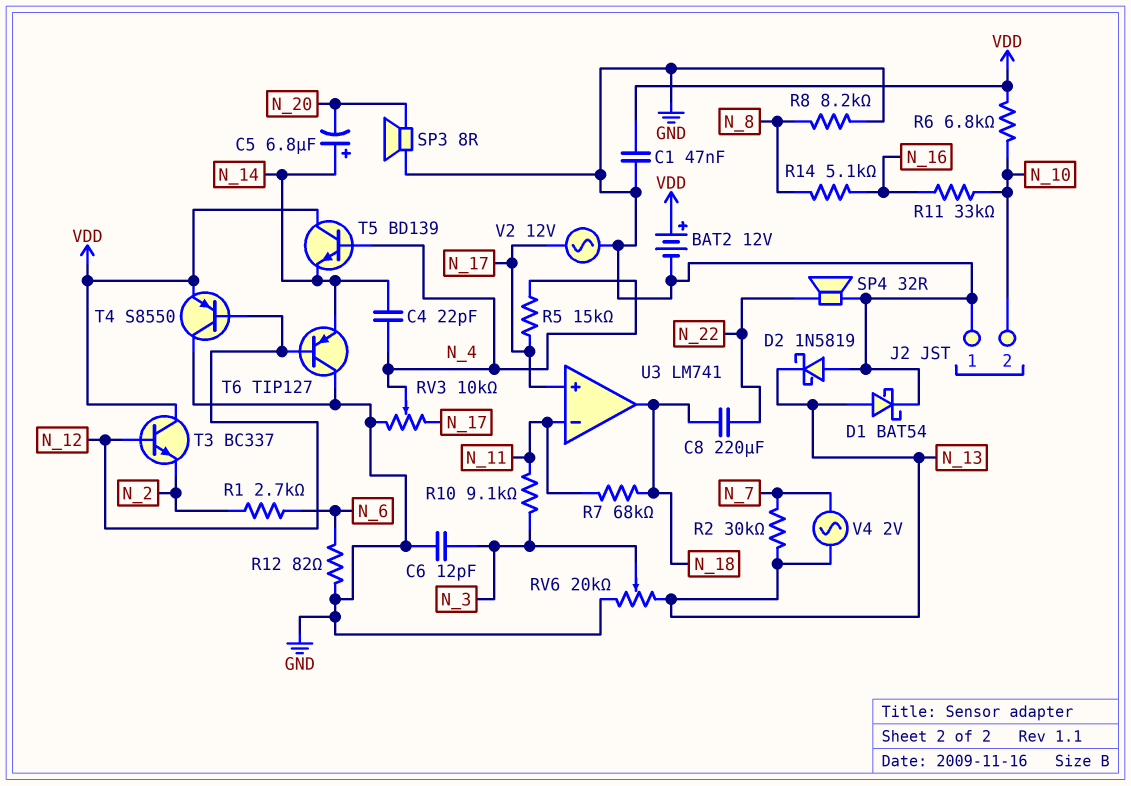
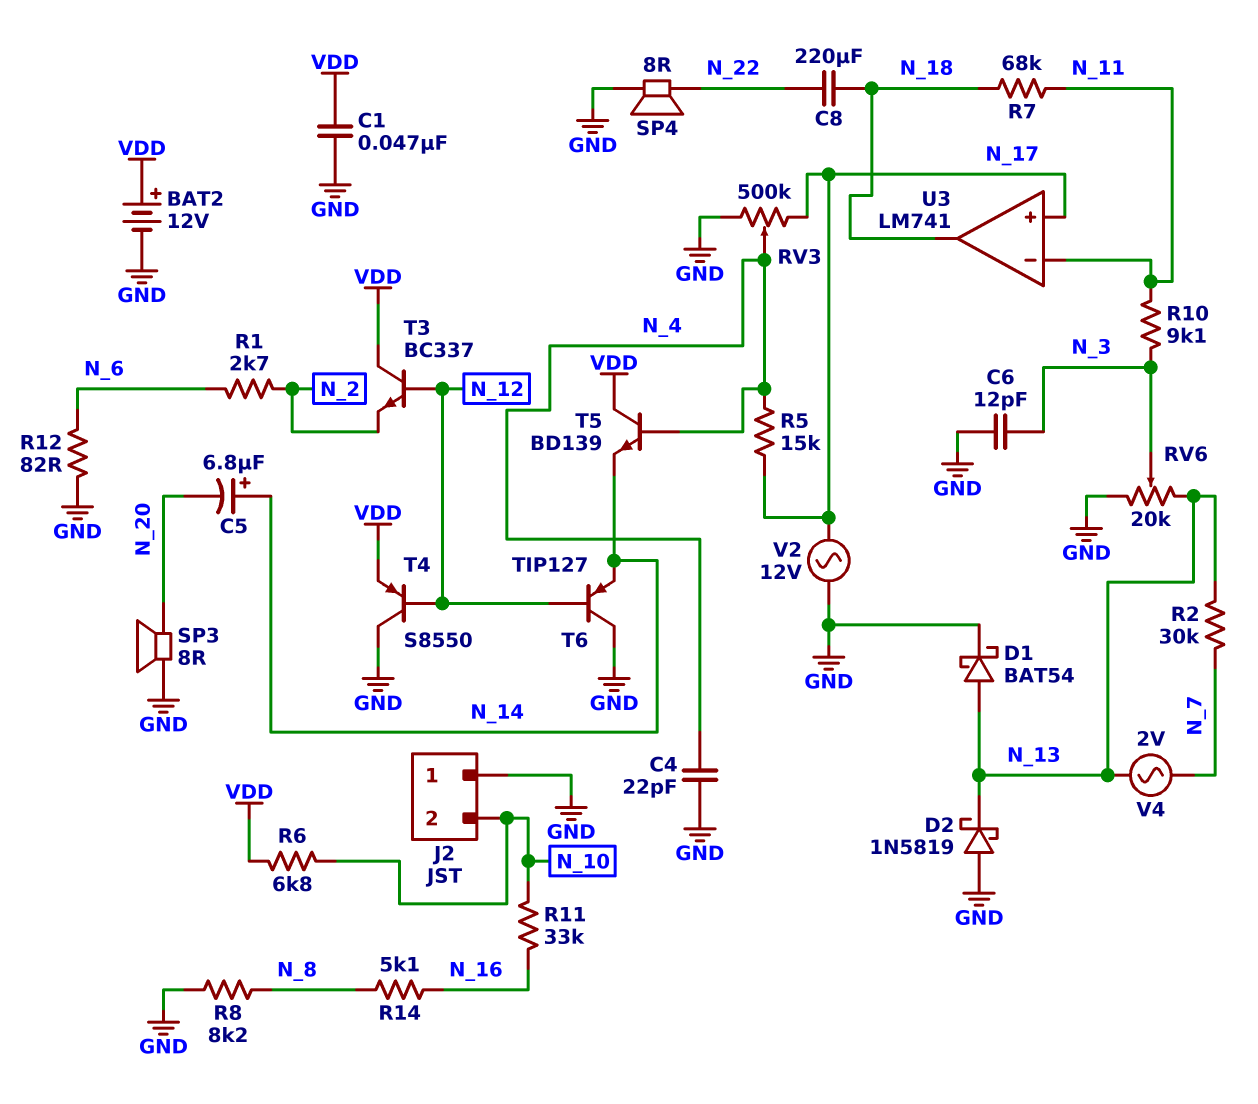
C4: 22pF (N_4, N_14) -> 22pF (GND, N_4)
RV3: 10k (GND, N_17, wiper N_4) -> 500k (GND, N_17, wiper N_4)
SP4: speaker 32R (GND, N_22) -> speaker 8R (GND, N_22)

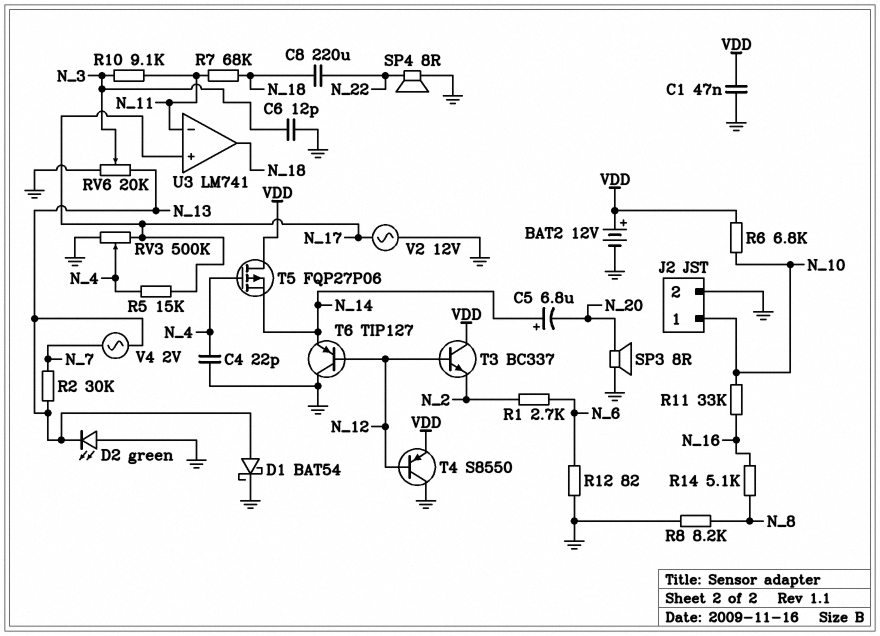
D2: schottky 1N5819 (A GND, K N_13) -> LED green (A GND, K N_13)
J2 pin 1: GND -> N_10
J2 pin 2: N_10 -> GND
T5: NPN BD139 (B N_4, C VDD, E N_14) -> PMOS FQP27P06 (G N_4, D VDD, S N_14)

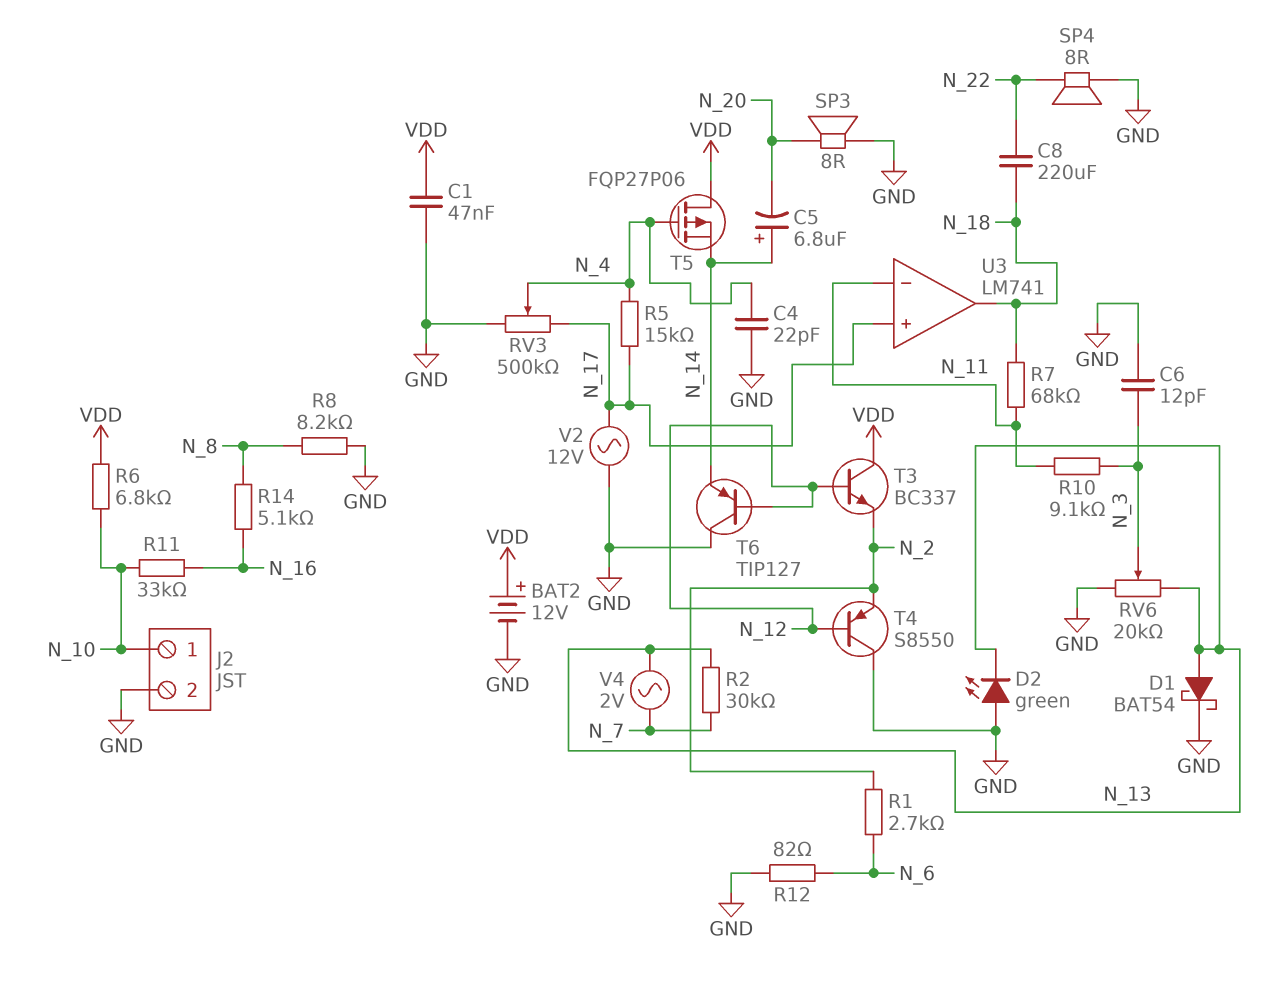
T4: PNP S8550 (B N_12, C GND, E VDD) -> PNP S8550 (B N_12, C GND, E N_2)

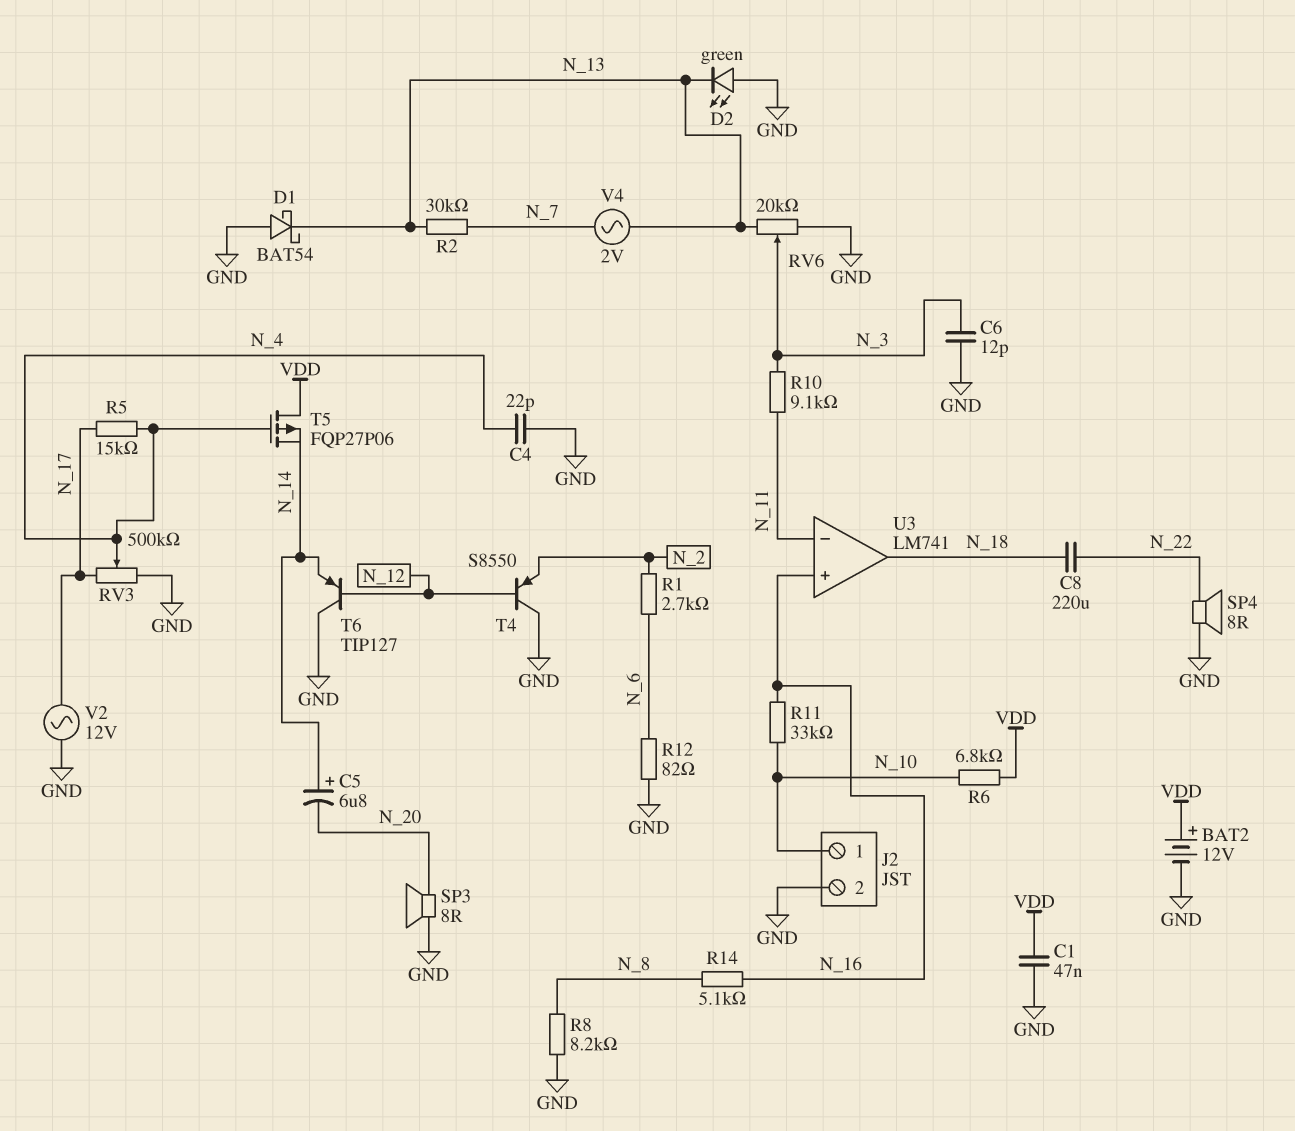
D1: schottky BAT54 (A N_13, K GND) -> schottky BAT54 (A GND, K N_13)
R7: 68k (N_11, N_18) -> none
T3: NPN BC337 (B N_12, C VDD, E N_2) -> none
U3 pin in+: N_17 -> N_16

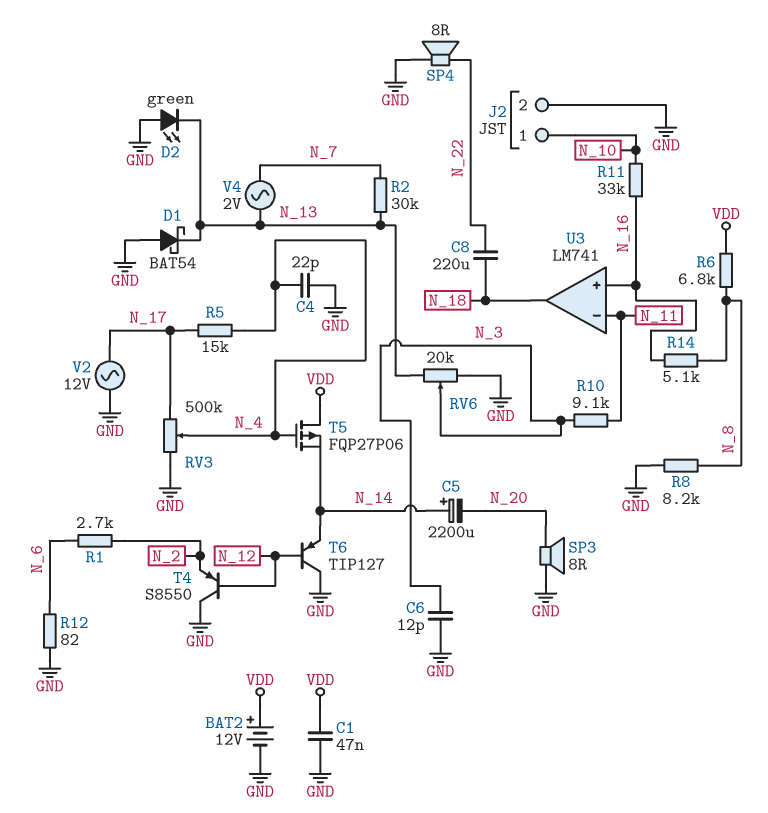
C5: 6.8uF (plus N_14, minus N_20) -> 2200uF (plus N_14, minus N_20)
R6: 6.8k (N_10, VDD) -> 6.8k (N_8, VDD)

